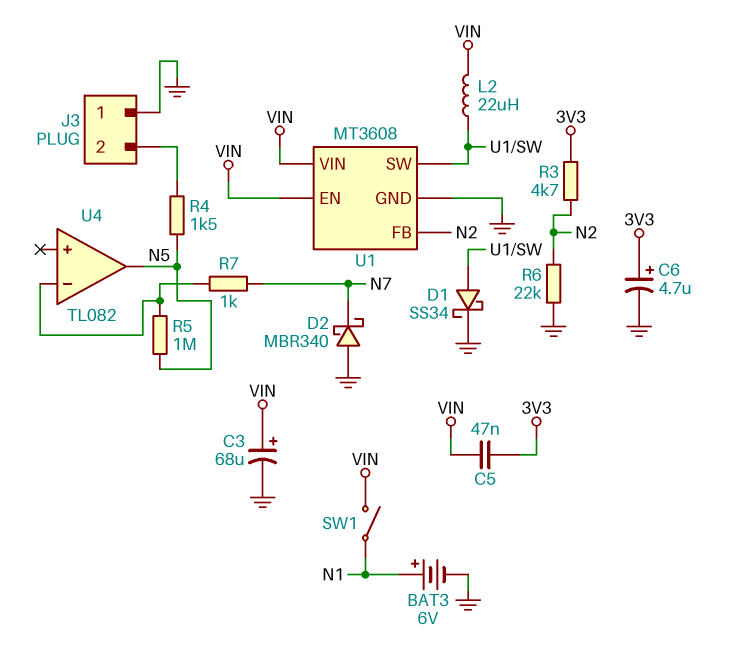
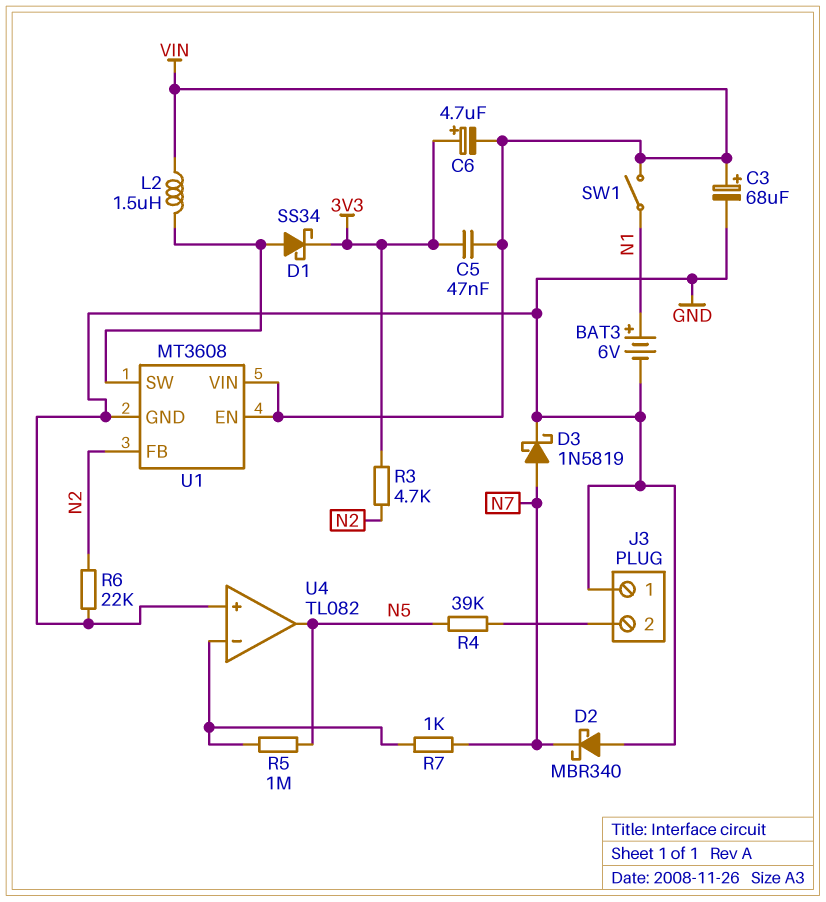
C6: 4.7uF (plus 3V3, minus GND) -> 4.7uF (plus 3V3, minus VIN)
D1: schottky SS34 (A U1/SW, K GND) -> schottky SS34 (A U1/SW, K 3V3)
D3: none -> schottky 1N5819 (A N7, K GND)
L2: 22uH (U1/SW, VIN) -> 1.5uH (U1/SW, VIN)
R4: 1.5k (J3/2, N5) -> 39k (J3/2, N5)
U4 pin in+: none -> GND

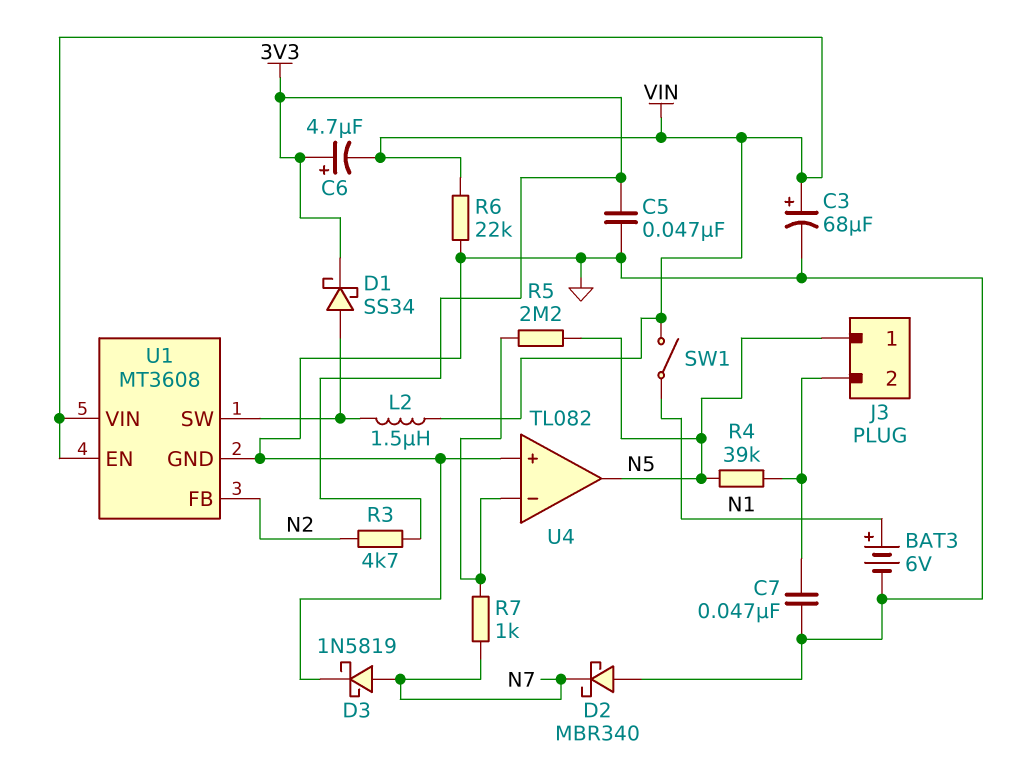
C5: 47nF (3V3, VIN) -> 47nF (3V3, GND)
C7: none -> 47nF (GND, J3/2)
J3 pin 1: GND -> N5
R5: 1M (N5, U4/in-) -> 2.2M (N5, U4/in-)
R6: 22k (GND, N2) -> 22k (GND, VIN)

